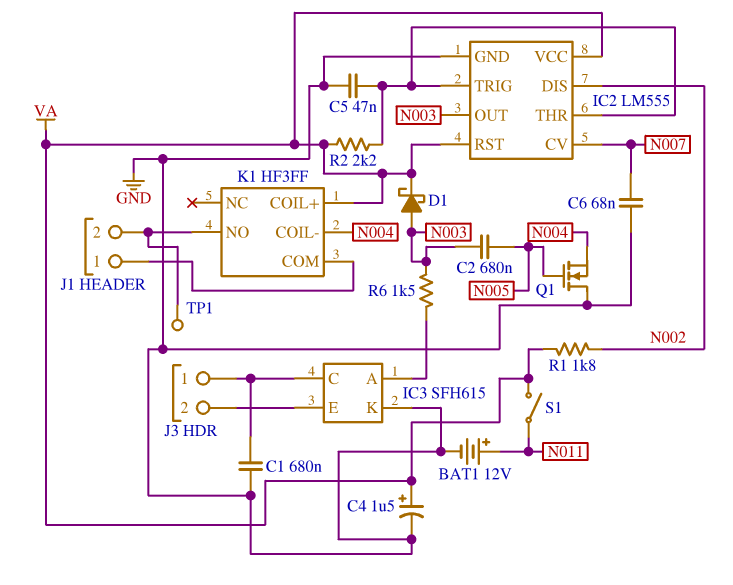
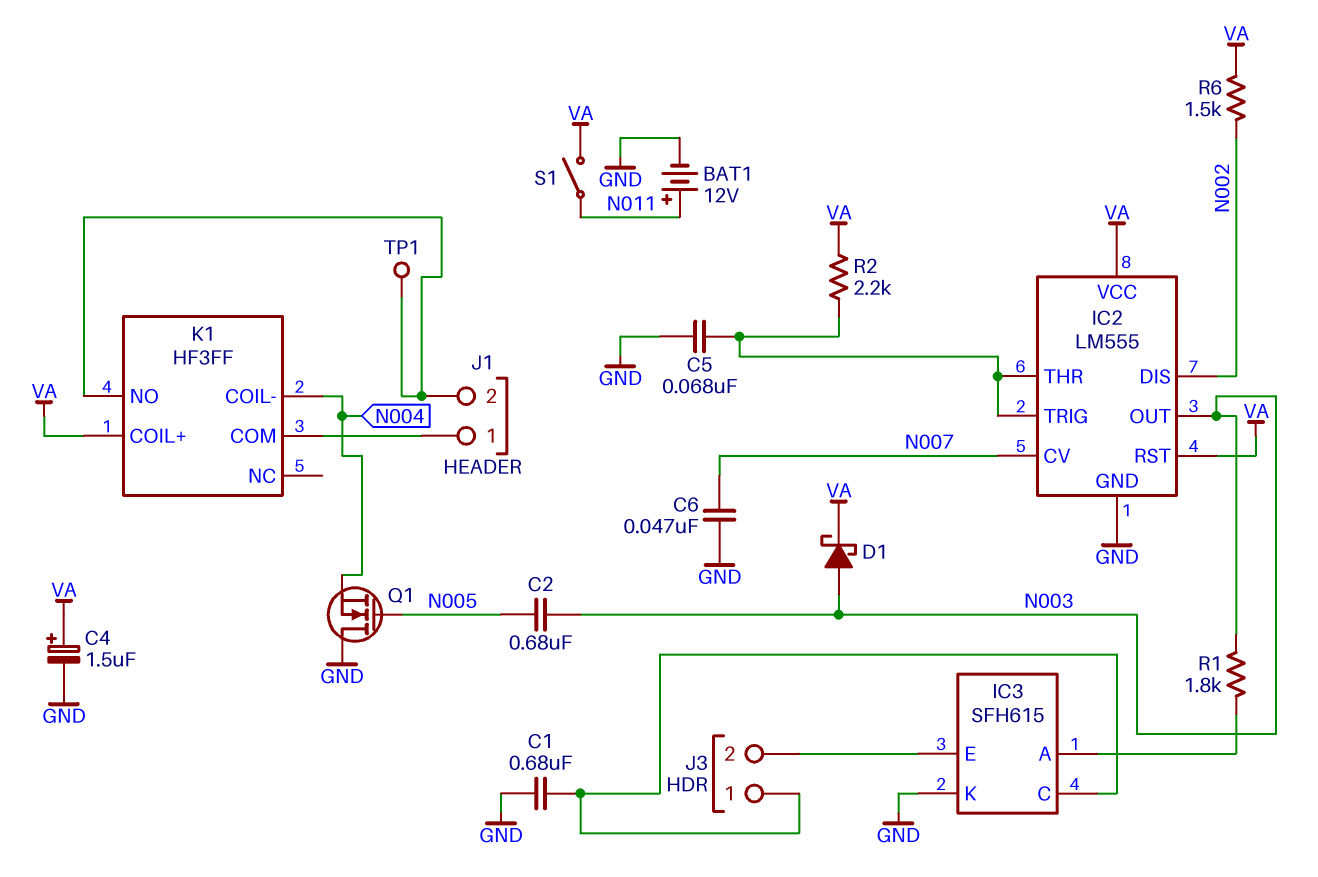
C5: 47nF (GND, IC2/THR) -> 68nF (GND, IC2/THR)
C6: 68nF (GND, N007) -> 47nF (GND, N007)
R1: 1.8k (N002, VA) -> 1.8k (IC3/A, N003)
R6: 1.5k (IC3/A, N003) -> 1.5k (N002, VA)

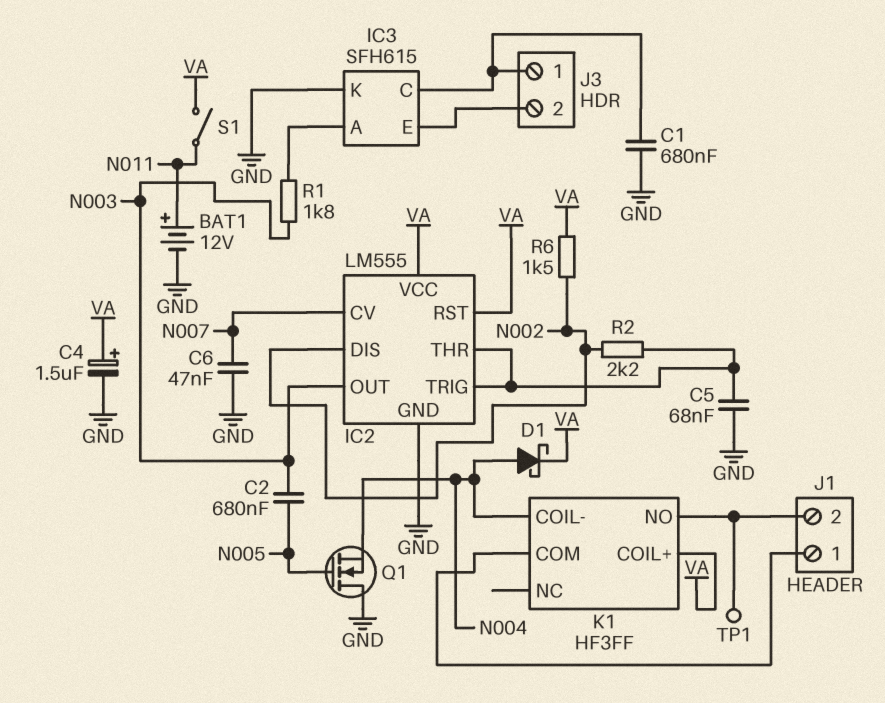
D1: schottky (A N003, K VA) -> schottky (A N004, K VA)
R2: 2.2k (IC2/THR, VA) -> 2.2k (IC2/THR, N002)

